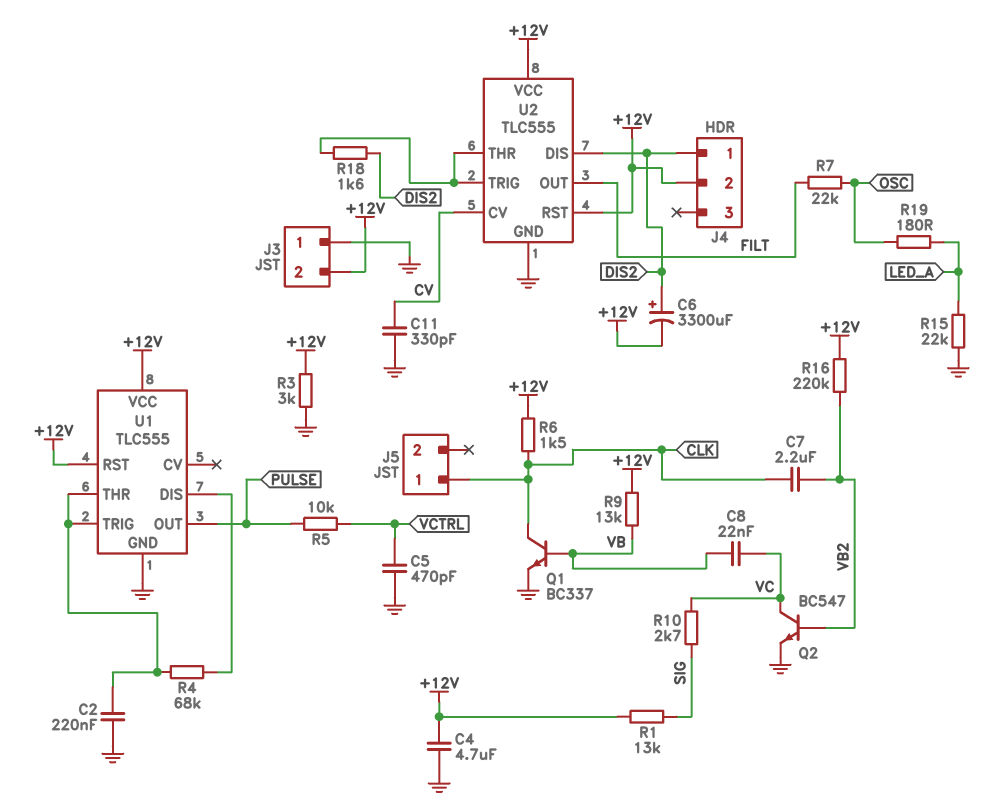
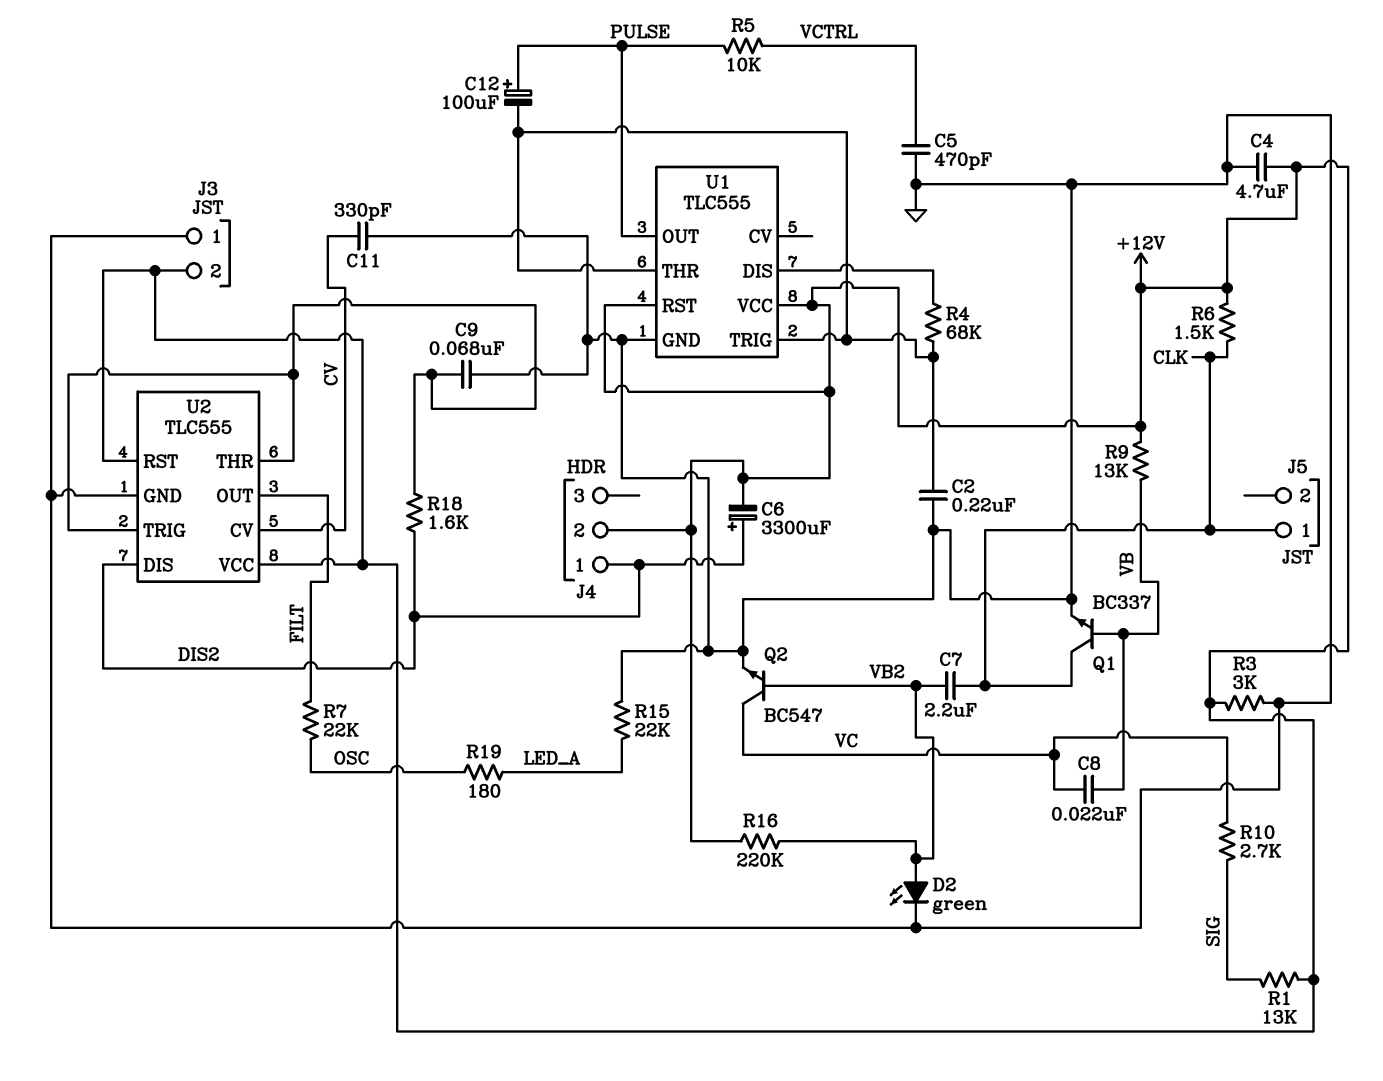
C9: none -> 68nF (GND, U2/THR)
C12: none -> 100uF (plus PULSE, minus U1/THR)
D2: none -> LED green (A VB2, K GND)

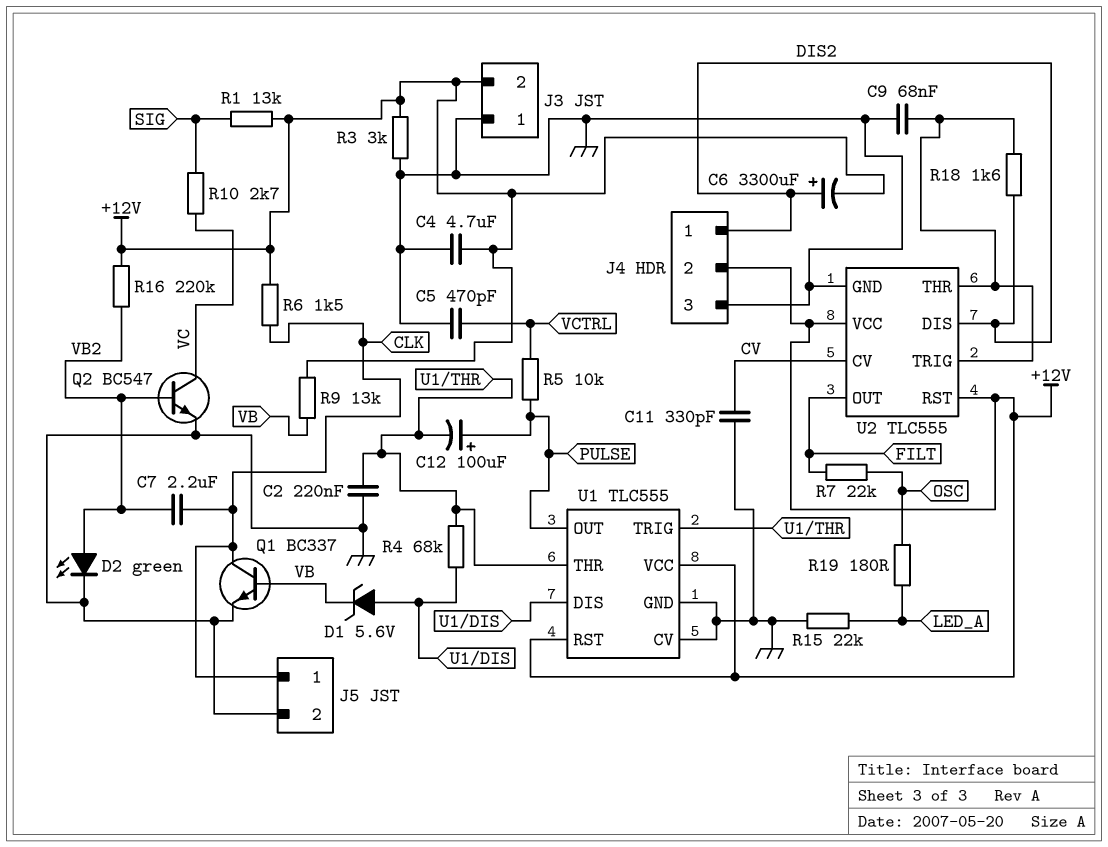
C8: 22nF (VB, VC) -> none
D1: none -> zener 5.6V (A U1/DIS, K VB)
J4 pin 3: none -> GND
J5 pin 2: none -> GND
U1 pin CV: none -> GND

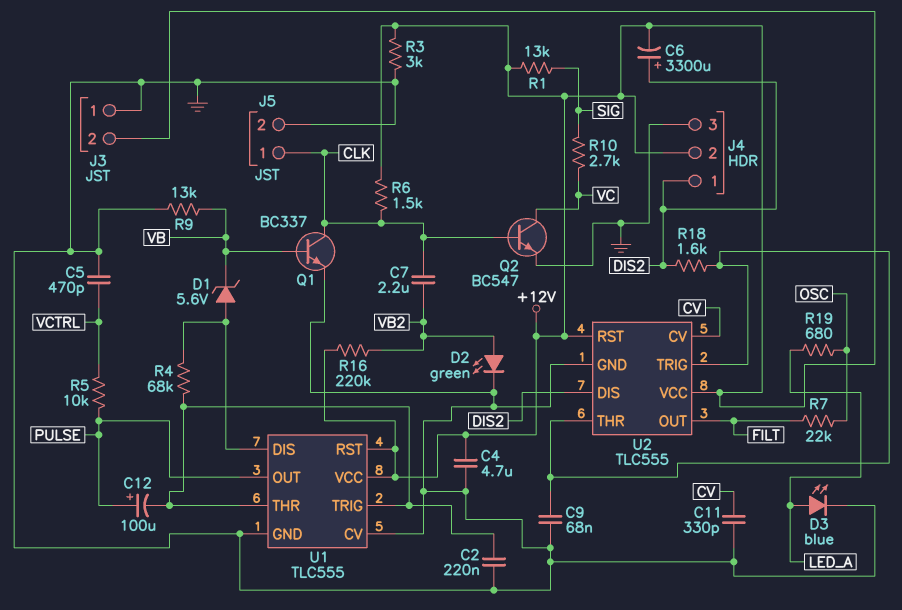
D3: none -> LED blue (A LED_A, K GND)
Q2: NPN BC547 (B VB2, C VC, E GND) -> NPN BC547 (B CLK, C VC, E GND)
R9: 13k (+12V, VB) -> 13k (GND, VB)
R15: 22k (GND, LED_A) -> none
R19: 180 (LED_A, OSC) -> 680 (LED_A, OSC)

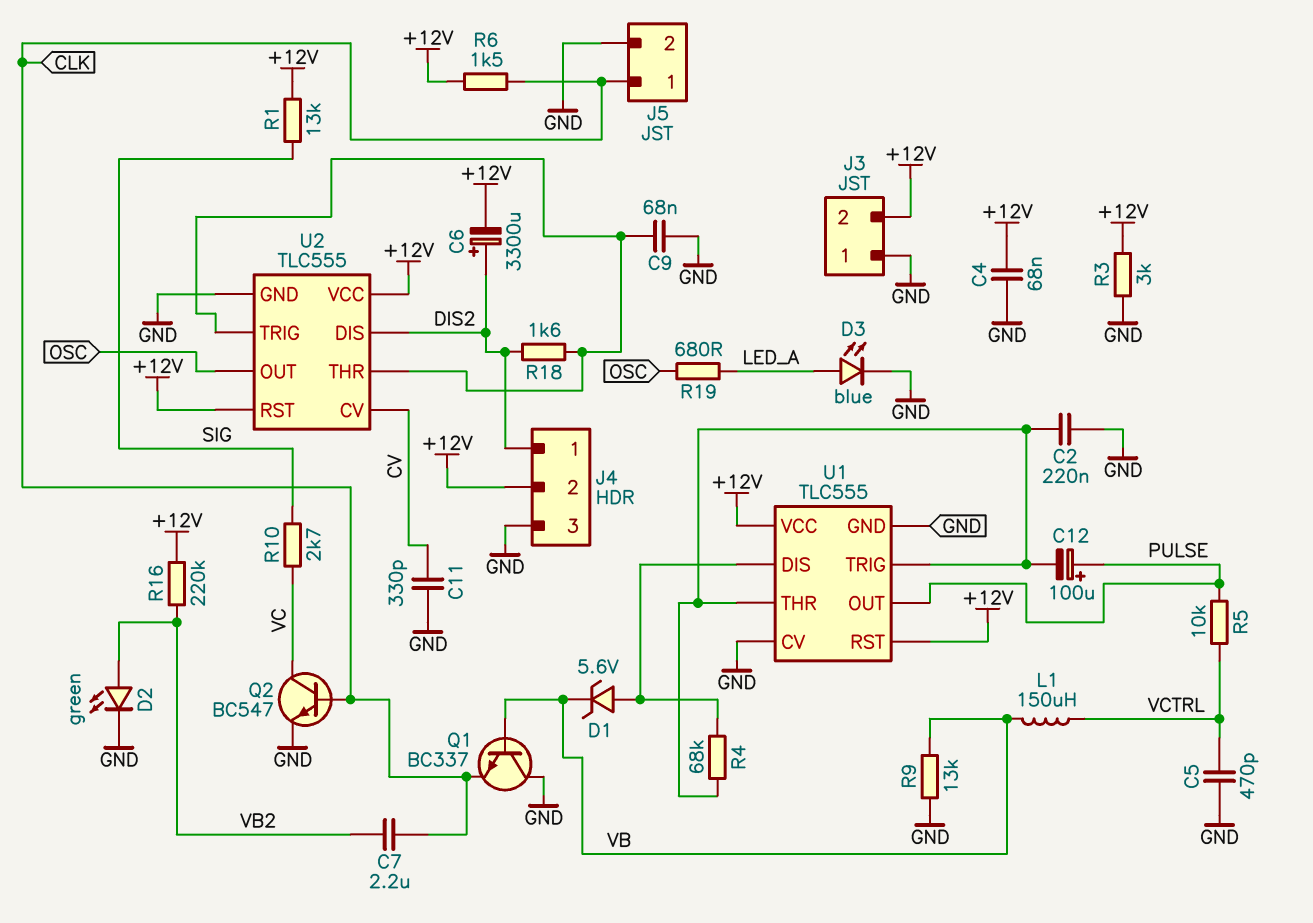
C4: 4.7uF (+12V, GND) -> 68nF (+12V, GND)
L1: none -> 150uH (VB, VCTRL)
Q1: NPN BC337 (B VB, C CLK, E GND) -> NPN BC337 (B VB, C GND, E CLK)
R7: 22k (FILT, OSC) -> none
U2 pin OUT: FILT -> OSC

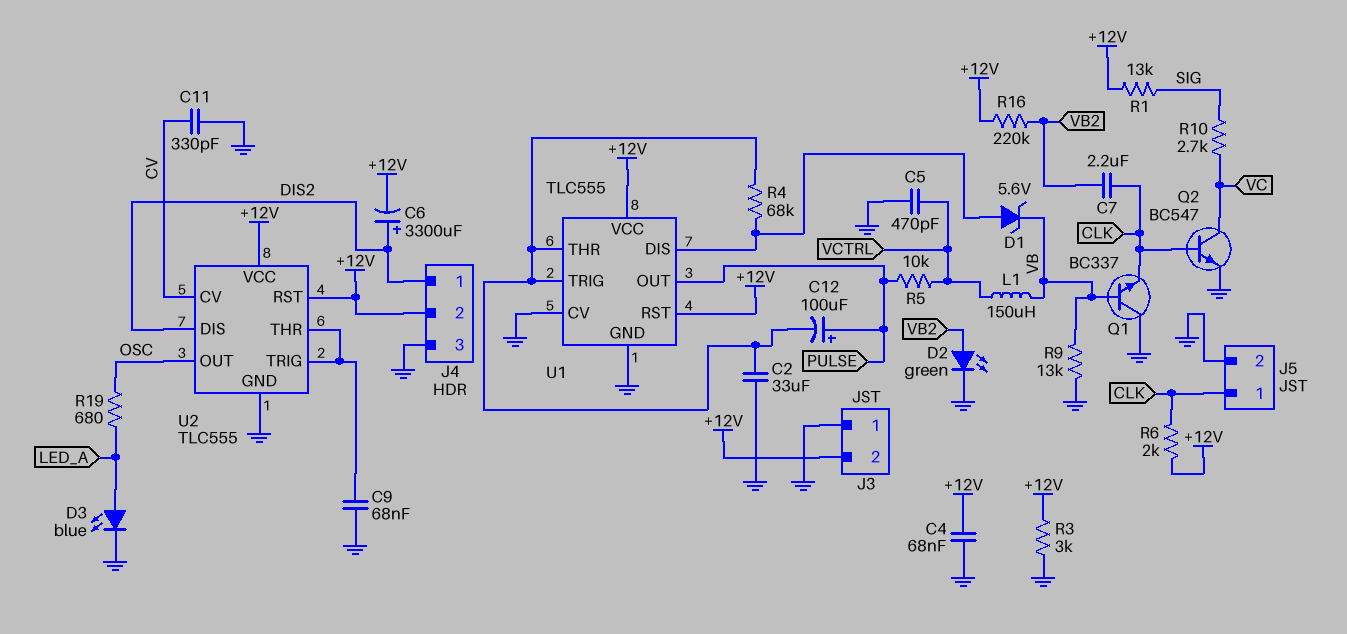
C2: 220nF (GND, U1/THR) -> 33uF (GND, U1/THR)
R6: 1.5k (+12V, CLK) -> 2k (+12V, CLK)
R18: 1.6k (DIS2, U2/THR) -> none

